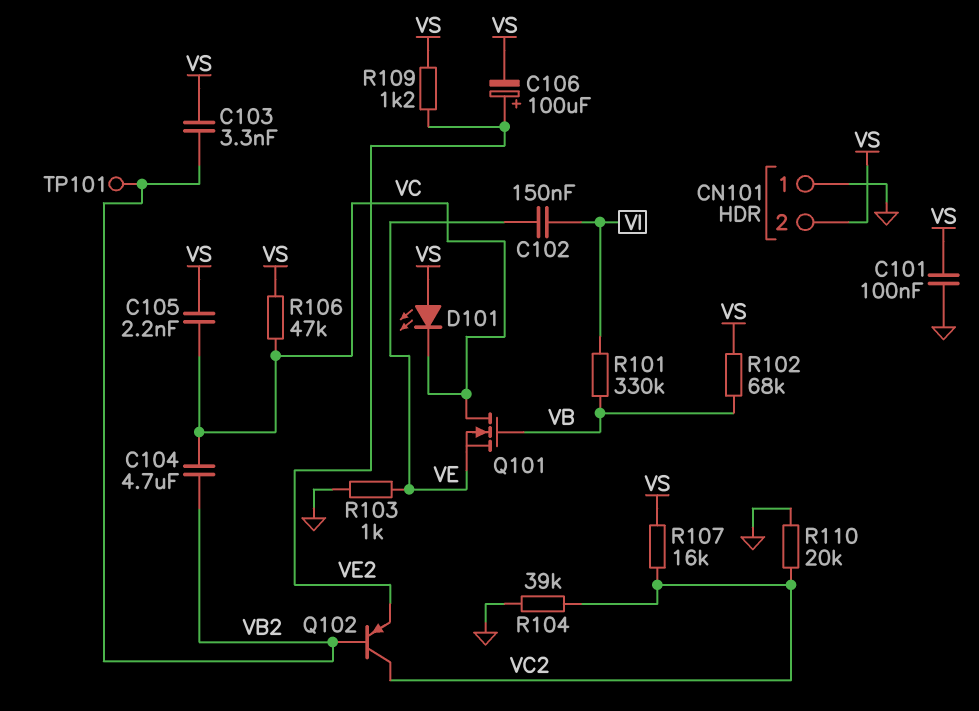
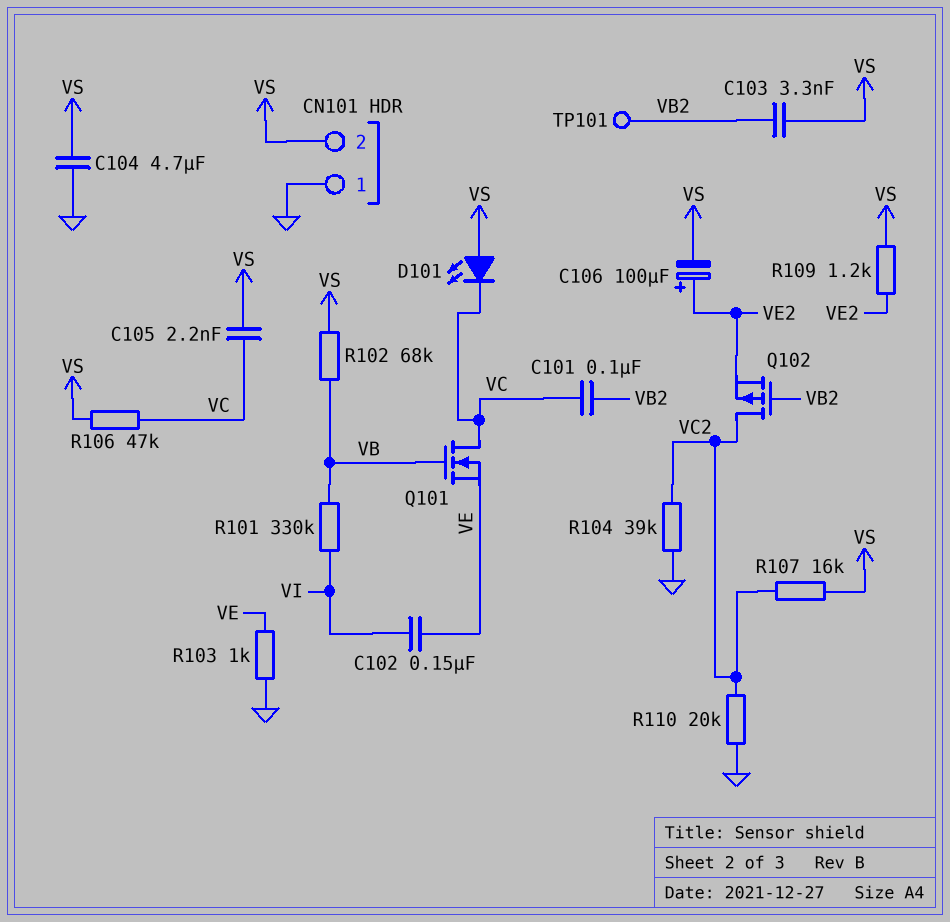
C101: 100nF (GND, VS) -> 100nF (VB2, VC)
C104: 4.7uF (VB2, VC) -> 4.7uF (GND, VS)
Q102: PNP (B VB2, C VC2, E VE2) -> PMOS (G VB2, D VC2, S VE2)

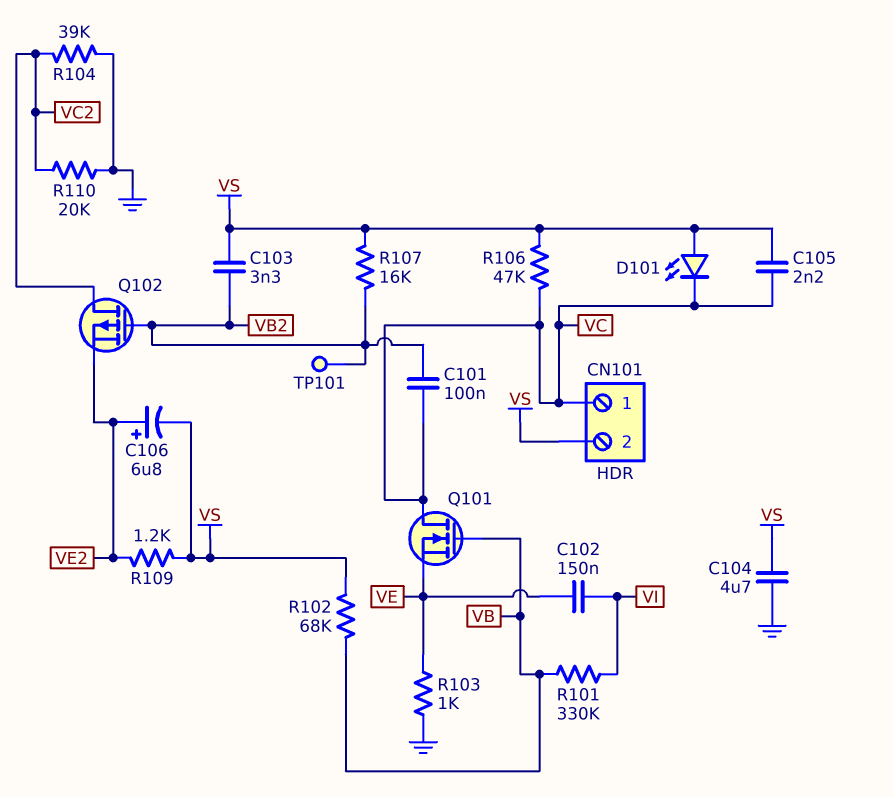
C106: 100uF (plus VE2, minus VS) -> 6.8uF (plus VE2, minus VS)
CN101 pin 1: GND -> VC
R107: 16k (VC2, VS) -> 16k (VB2, VS)

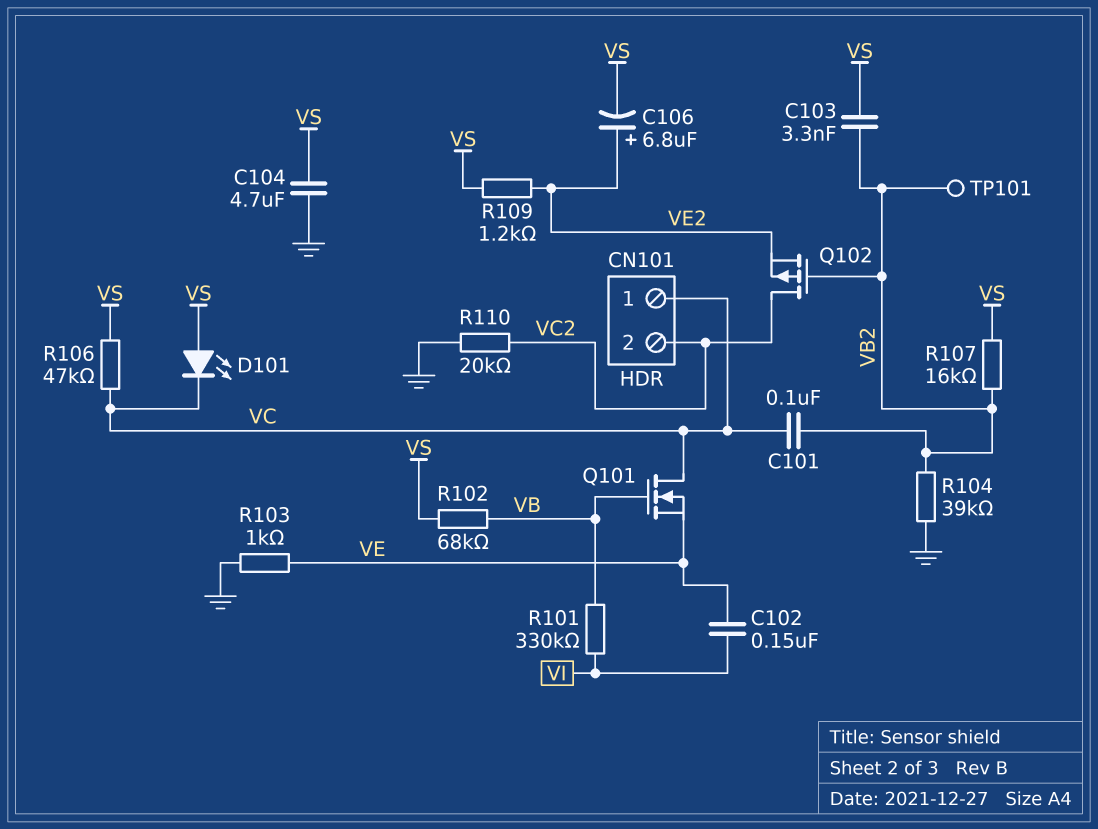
C105: 2.2nF (VC, VS) -> none
CN101 pin 2: VS -> VC2
R104: 39k (GND, VC2) -> 39k (GND, VB2)

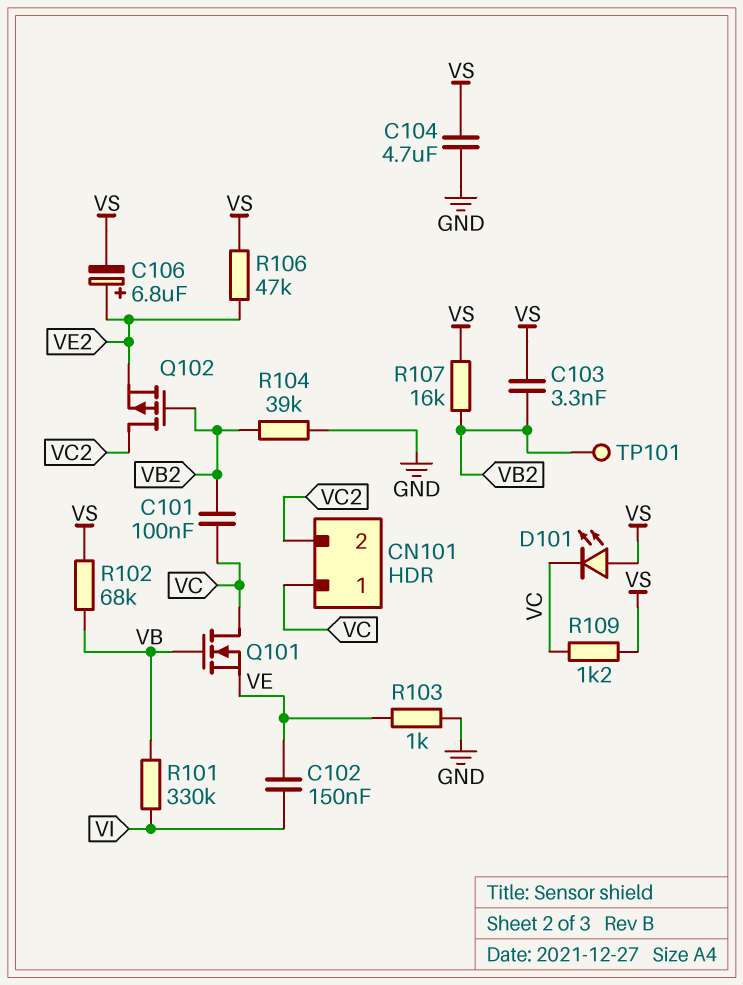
R106: 47k (VC, VS) -> 47k (VE2, VS)
R109: 1.2k (VE2, VS) -> 1.2k (VC, VS)
R110: 20k (GND, VC2) -> none

